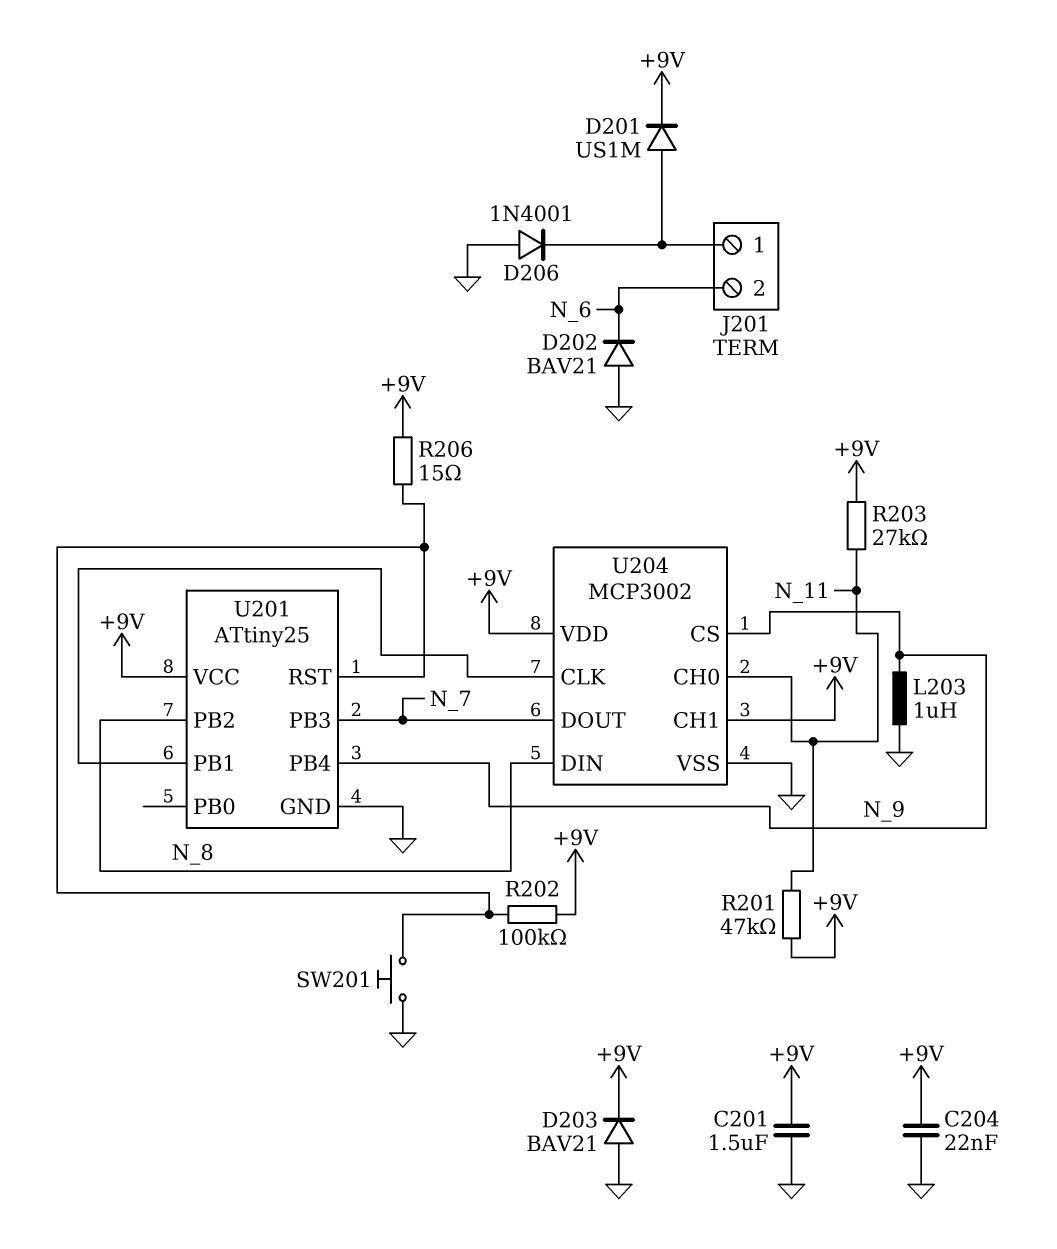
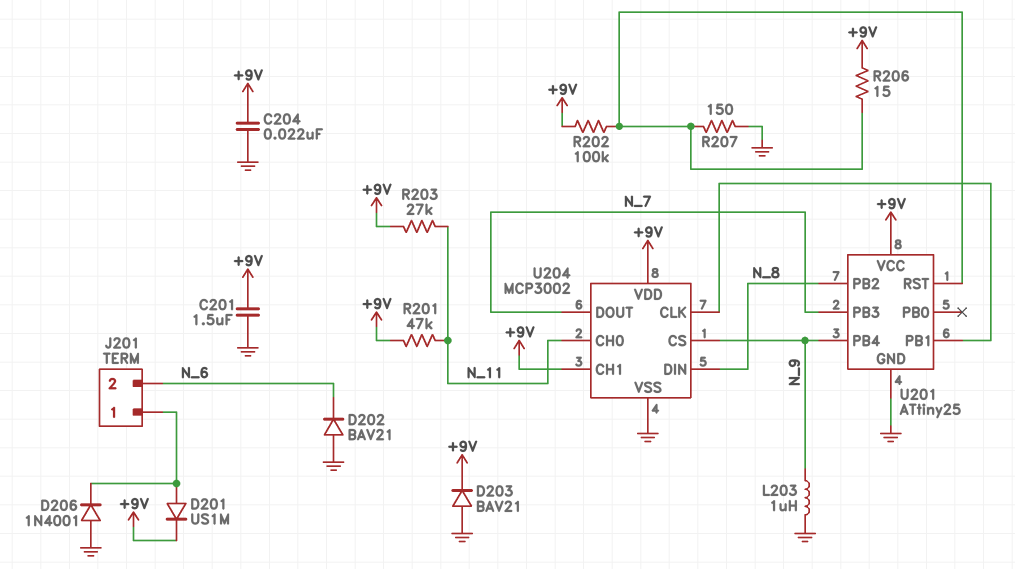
R207: none -> 150 (GND, U201/RST)
SW201: button (GND, U201/RST) -> none

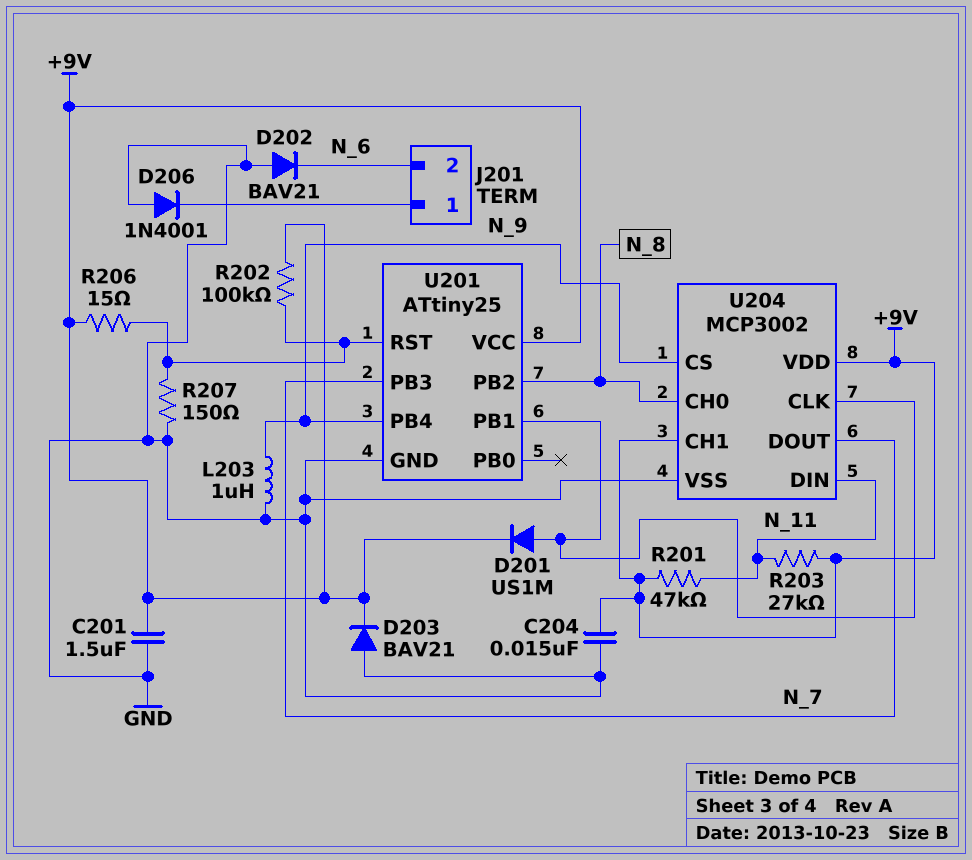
C204: 22nF (+9V, GND) -> 15nF (+9V, GND)
D201: diode US1M (A J201/1, K +9V) -> diode US1M (A U201/PB1, K +9V)
U204 pin CH0: N_11 -> N_8
U204 pin DIN: N_8 -> N_11

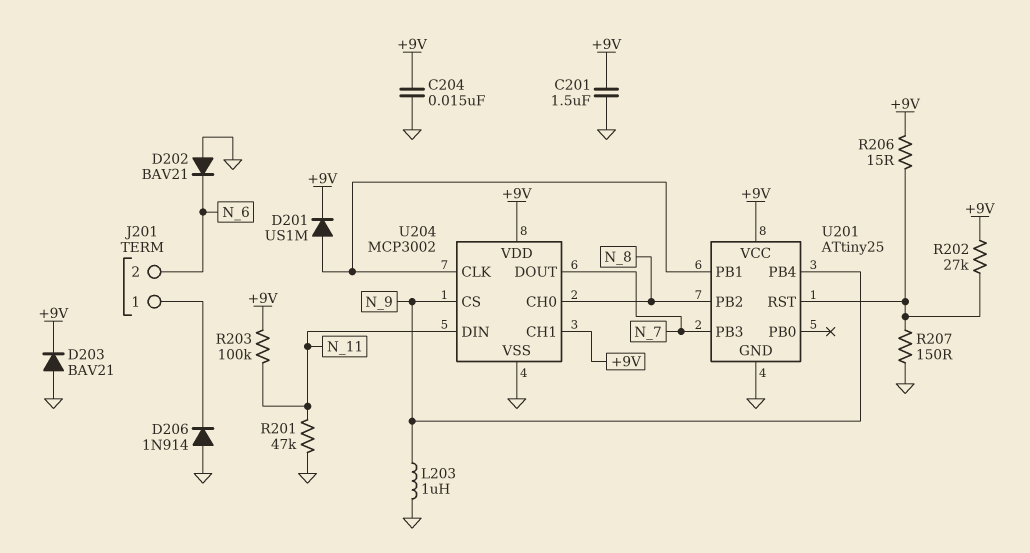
D206: diode 1N4001 (A GND, K J201/1) -> diode 1N914 (A GND, K J201/1)
R201: 47k (+9V, N_11) -> 47k (GND, N_11)
R202: 100k (+9V, U201/RST) -> 27k (+9V, U201/RST)
R203: 27k (+9V, N_11) -> 100k (+9V, N_11)

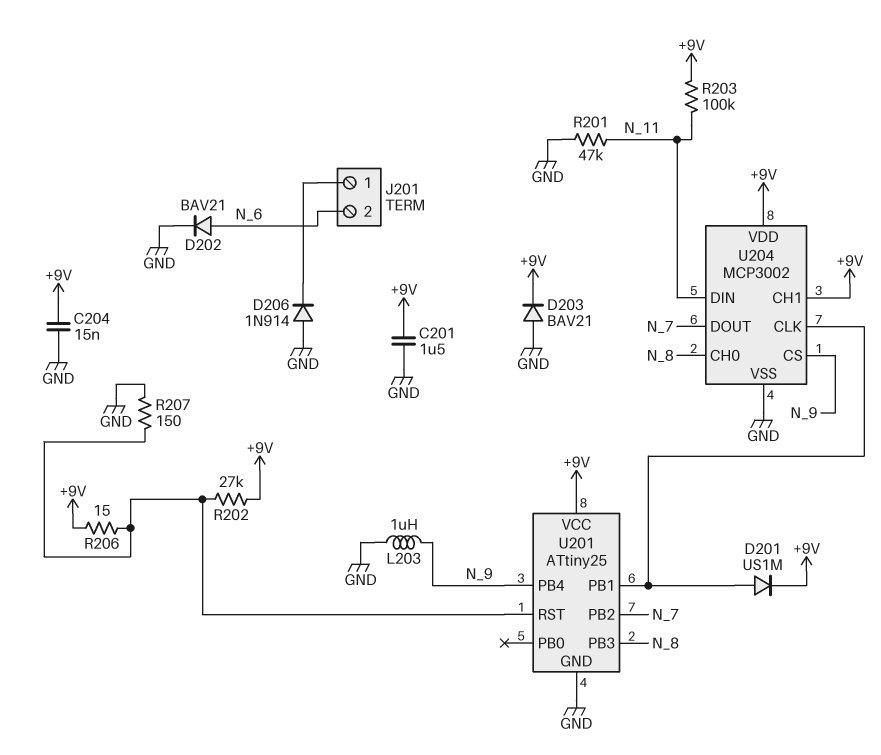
D202: diode BAV21 (A GND, K N_6) -> diode BAV21 (A N_6, K GND)
U201 pin PB2: N_8 -> N_7
U201 pin PB3: N_7 -> N_8

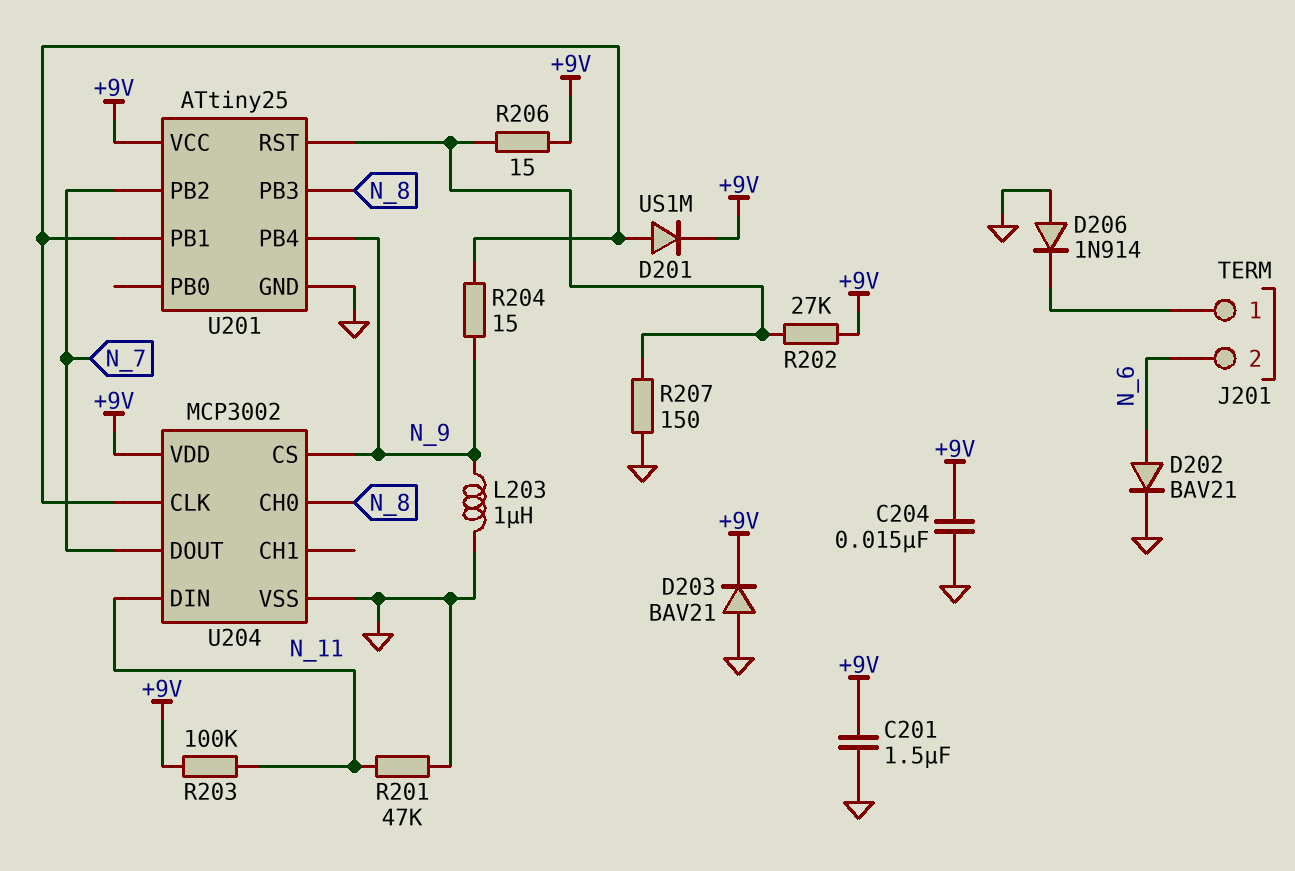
R204: none -> 15 (N_9, U201/PB1)
U204 pin CH1: +9V -> none

